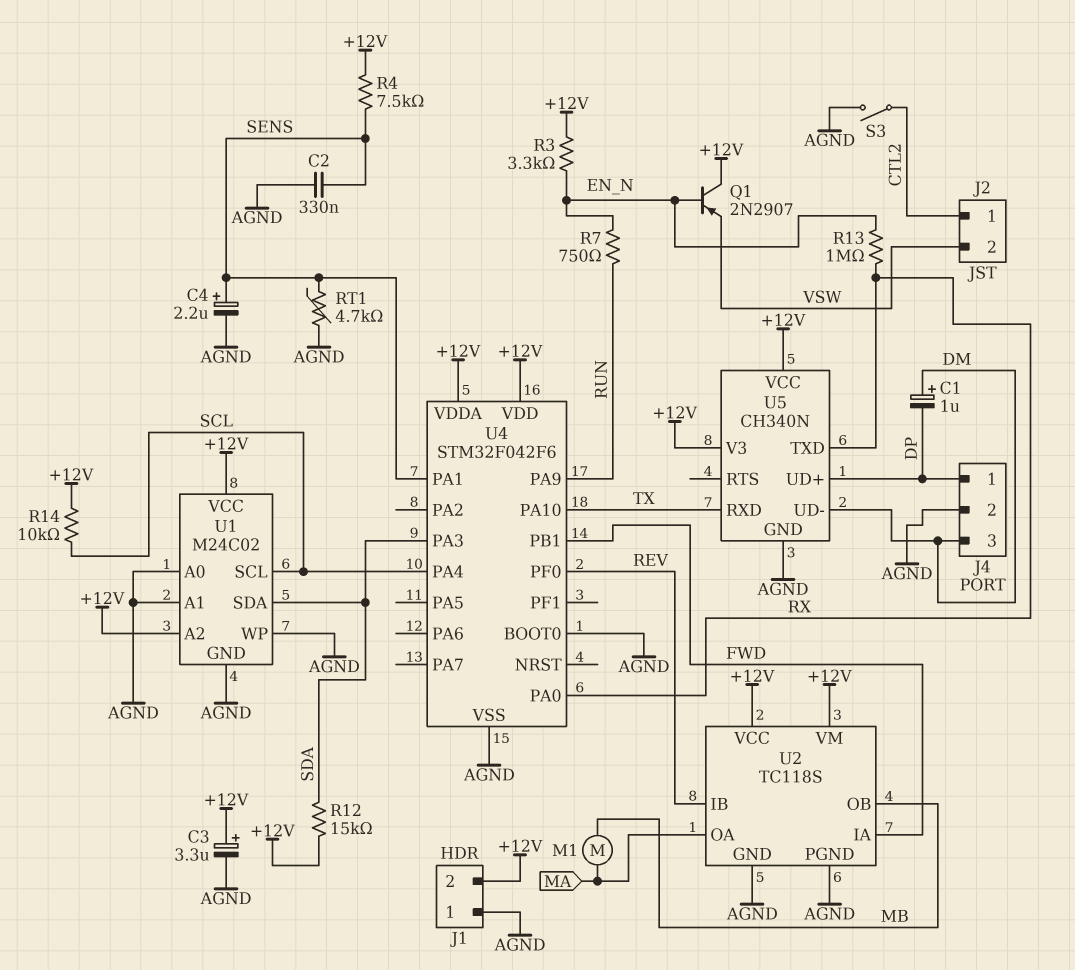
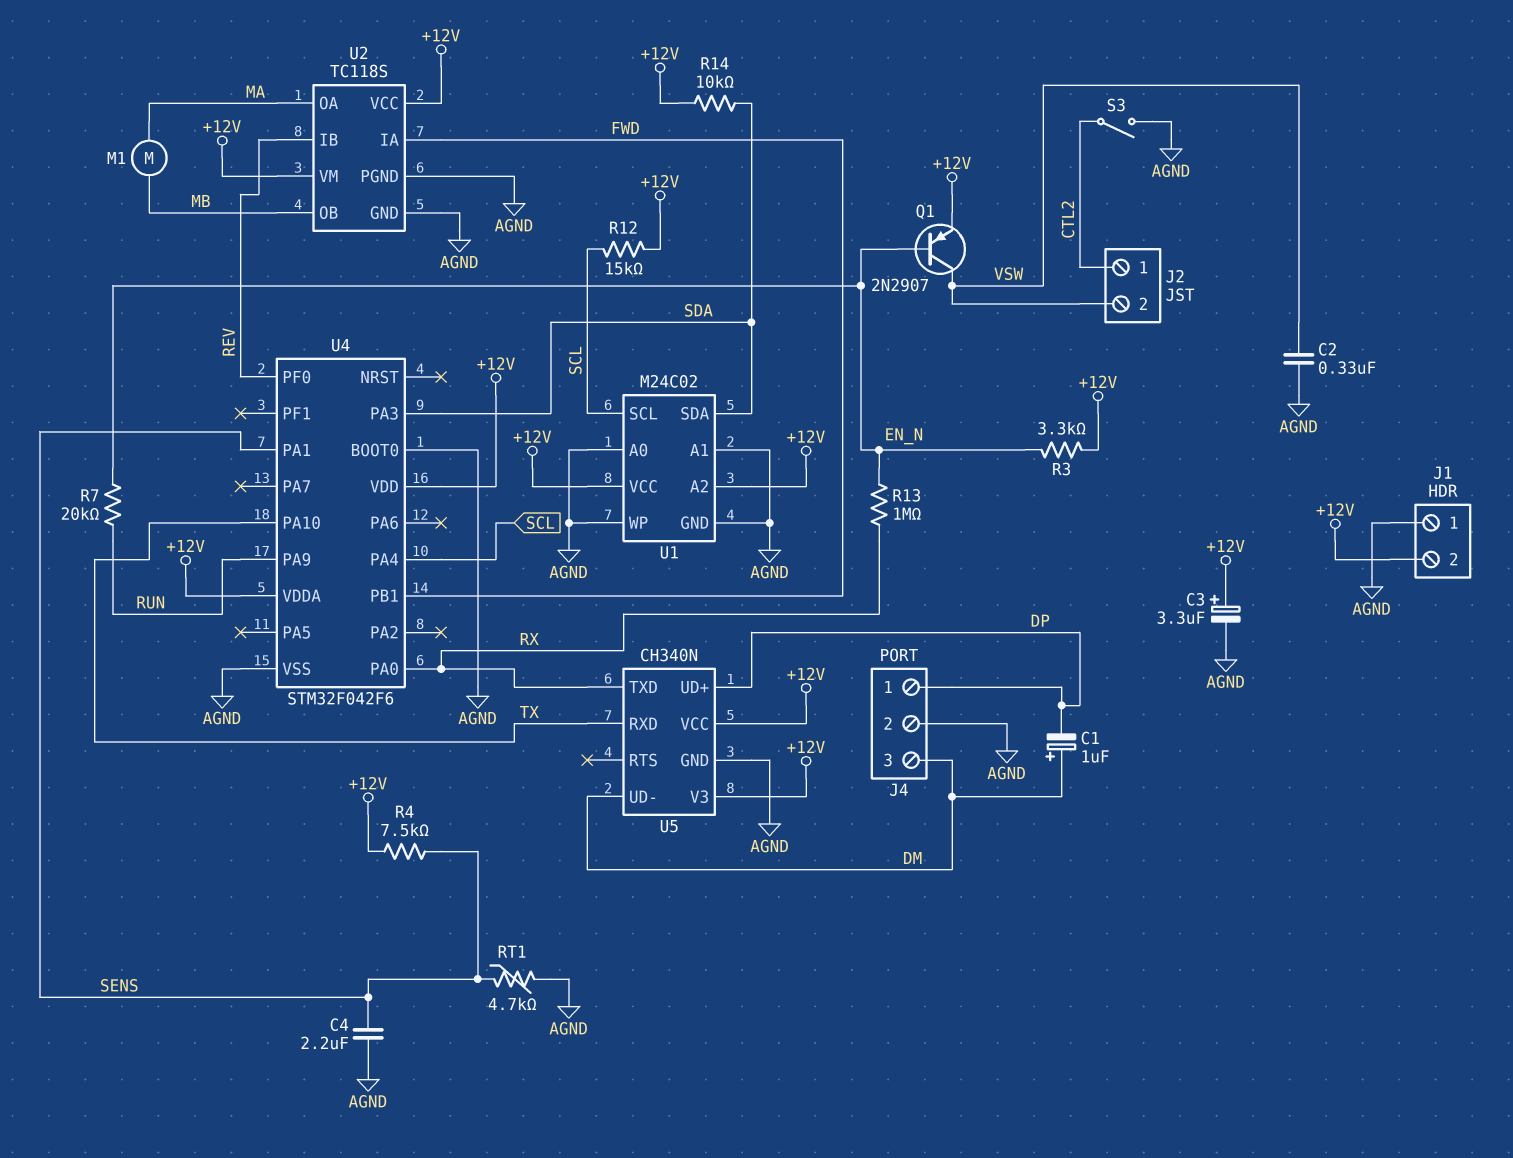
C2: 330nF (AGND, SENS) -> 330nF (AGND, VSW)
C4: 2.2uF (plus SENS, minus AGND) -> 2.2uF (AGND, SENS)
Q1: PNP 2N2907 (B EN_N, C +12V, E VSW) -> PNP 2N2907 (B EN_N, C VSW, E +12V)
R7: 750 (EN_N, RUN) -> 20k (EN_N, RUN)
R12: 15k (+12V, SDA) -> 15k (+12V, SCL)
R14: 10k (+12V, SCL) -> 10k (+12V, SDA)

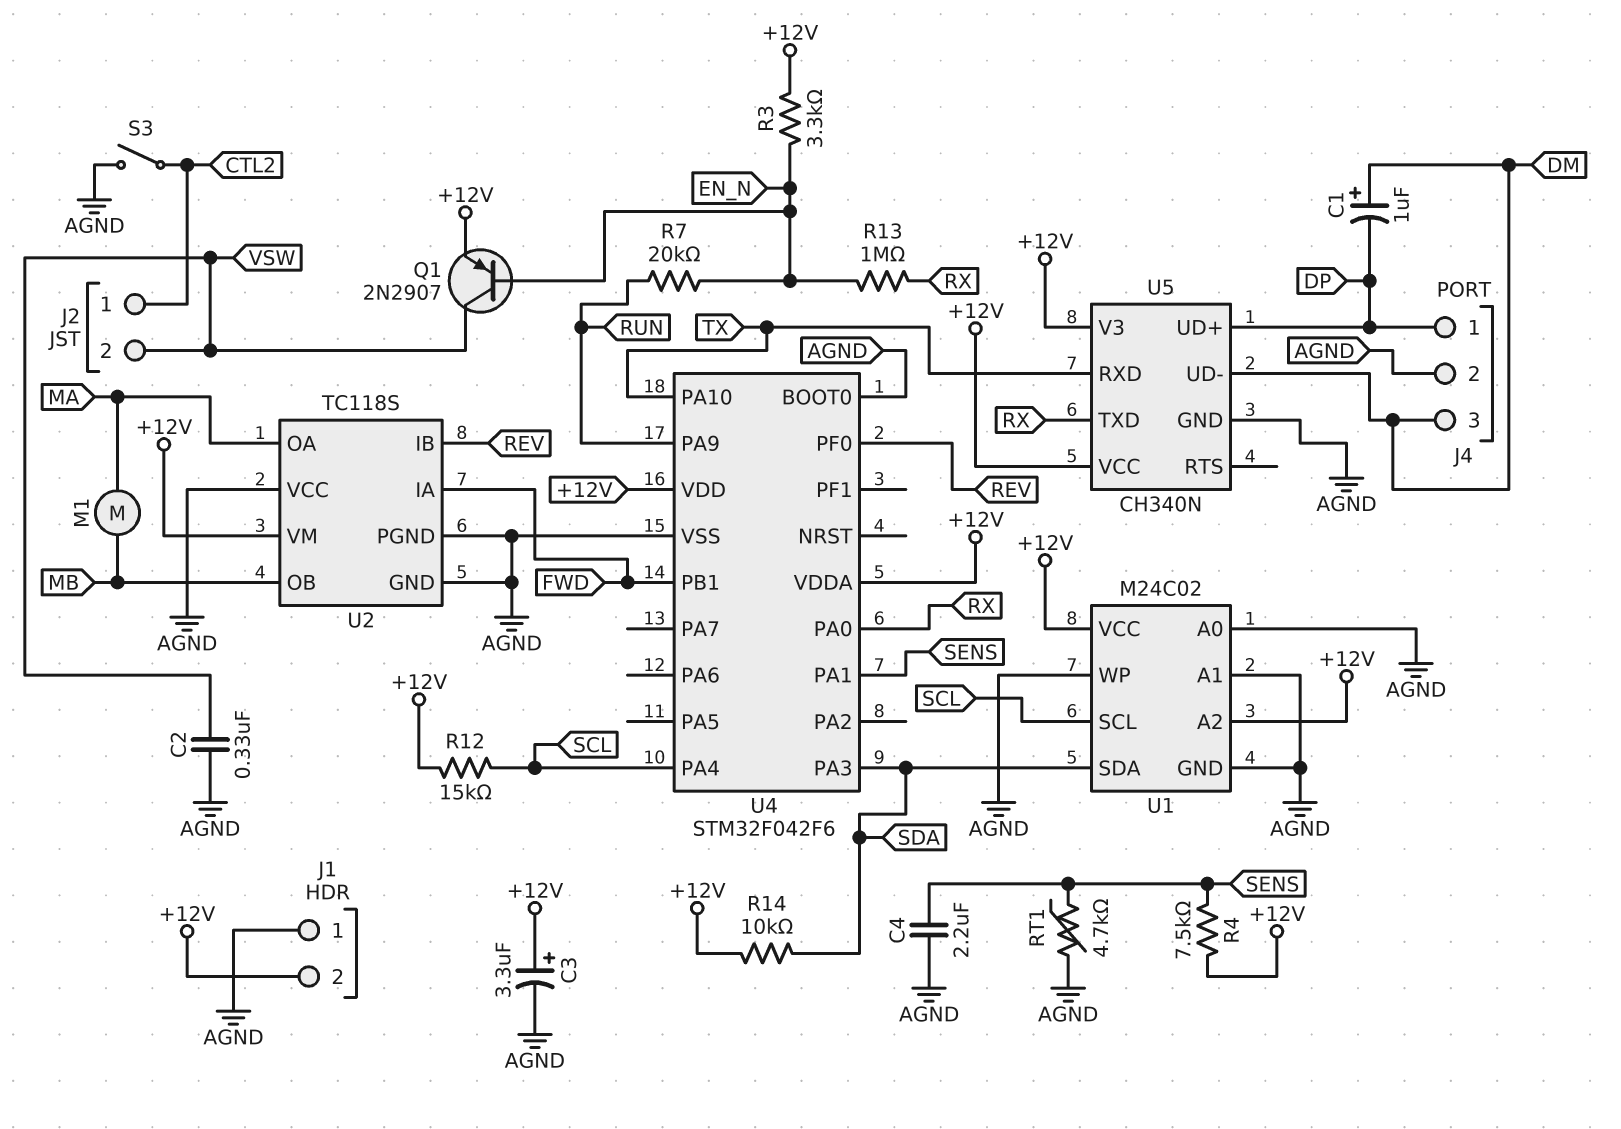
U2 pin VCC: +12V -> AGND

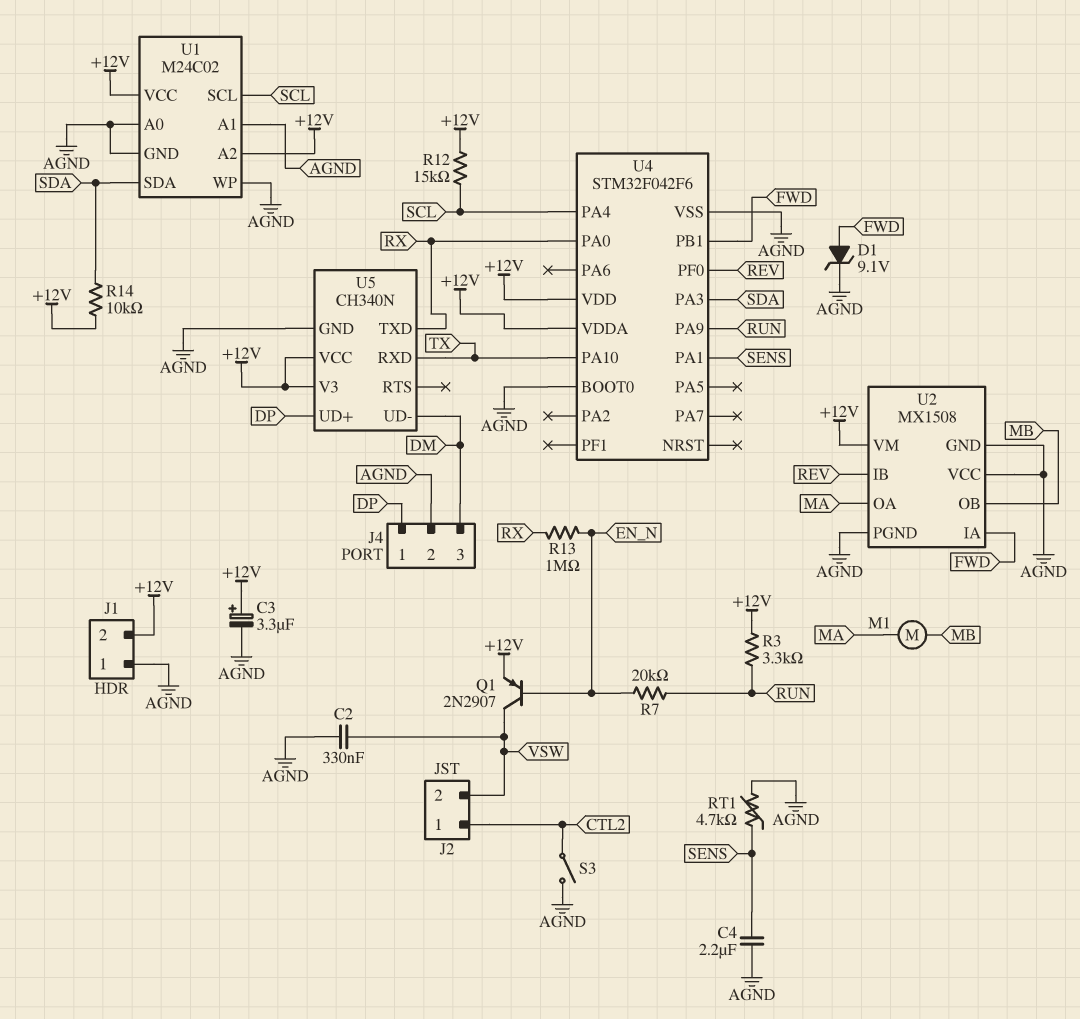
C1: 1uF (plus DM, minus DP) -> none
D1: none -> zener 9.1V (A FWD, K AGND)
R3: 3.3k (+12V, EN_N) -> 3.3k (+12V, RUN)
R4: 7.5k (+12V, SENS) -> none
U2: TC118S -> MX1508

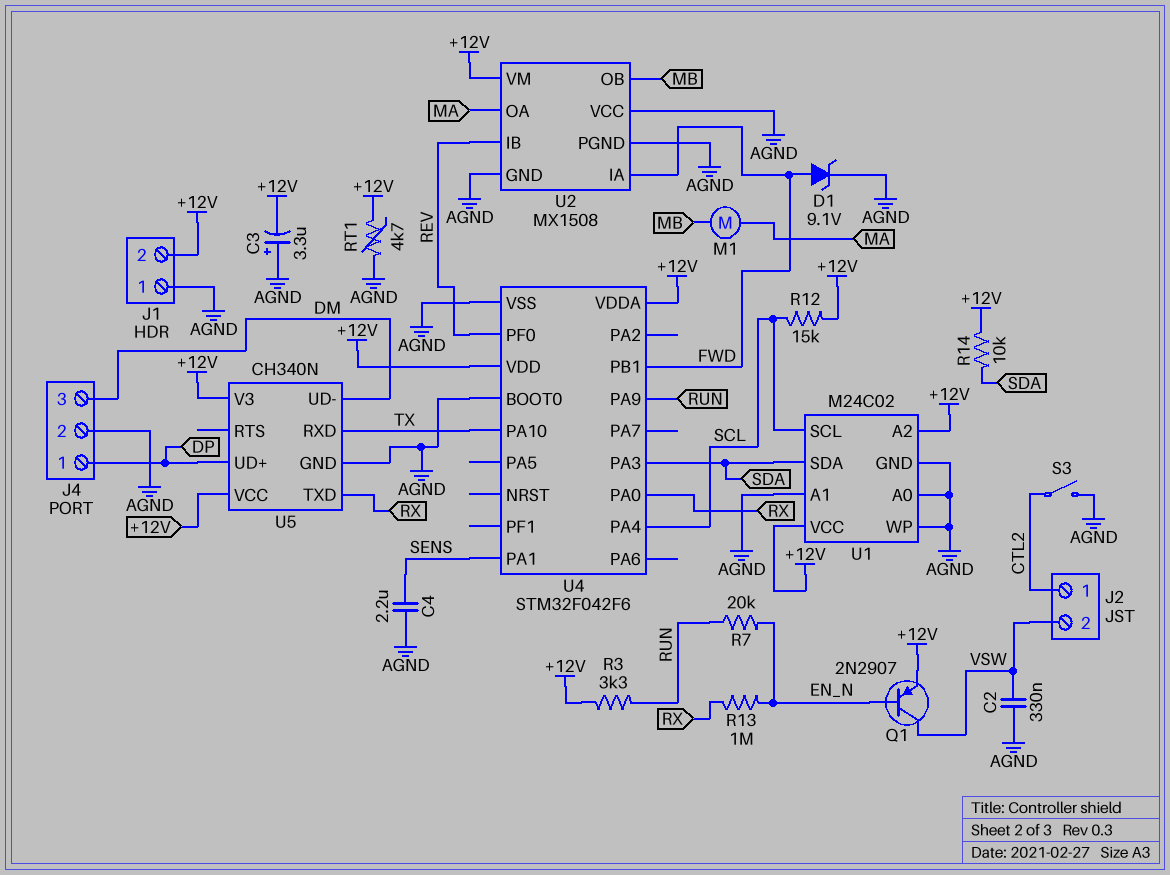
C3: 3.3uF (plus +12V, minus AGND) -> 3.3uF (plus AGND, minus +12V)
RT1: 4.7k (AGND, SENS) -> 4.7k (+12V, AGND)

